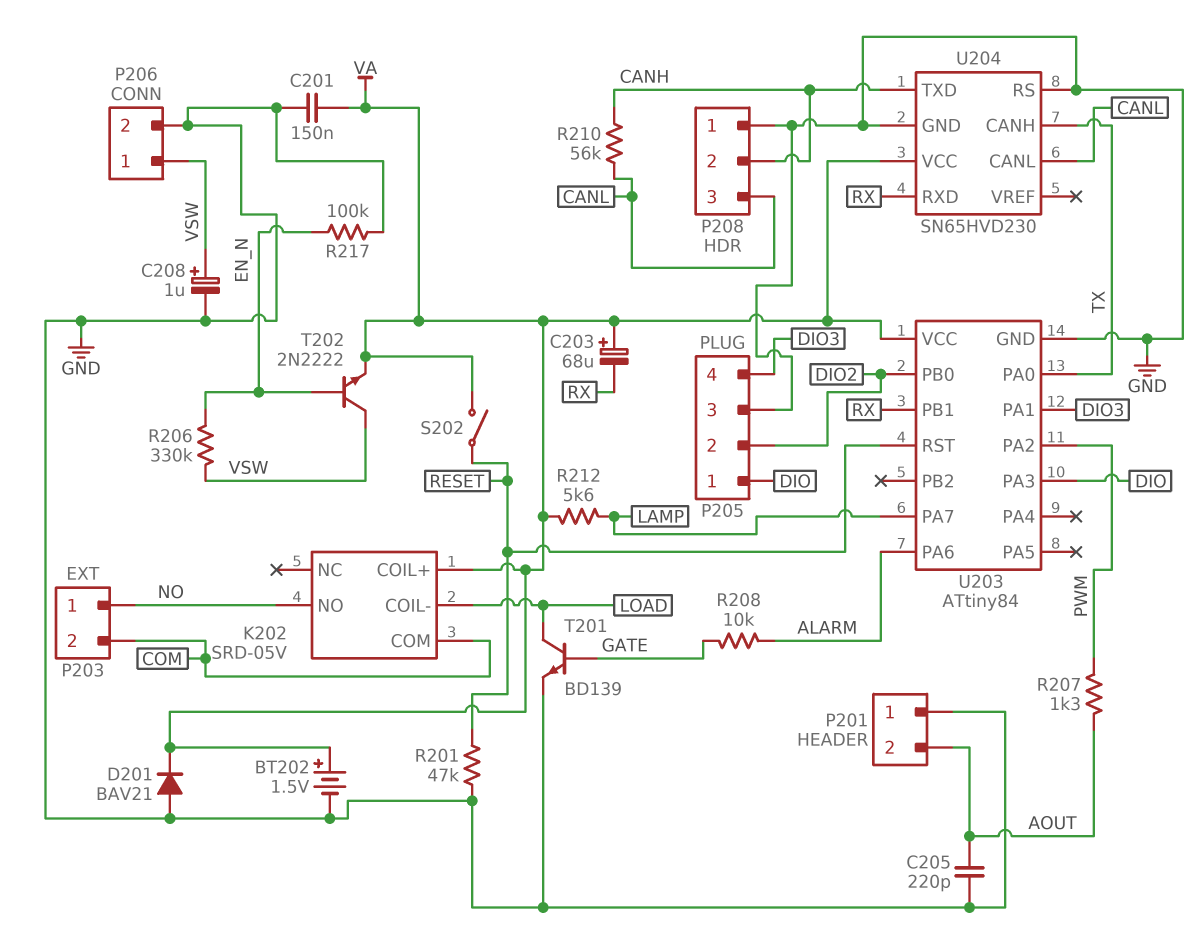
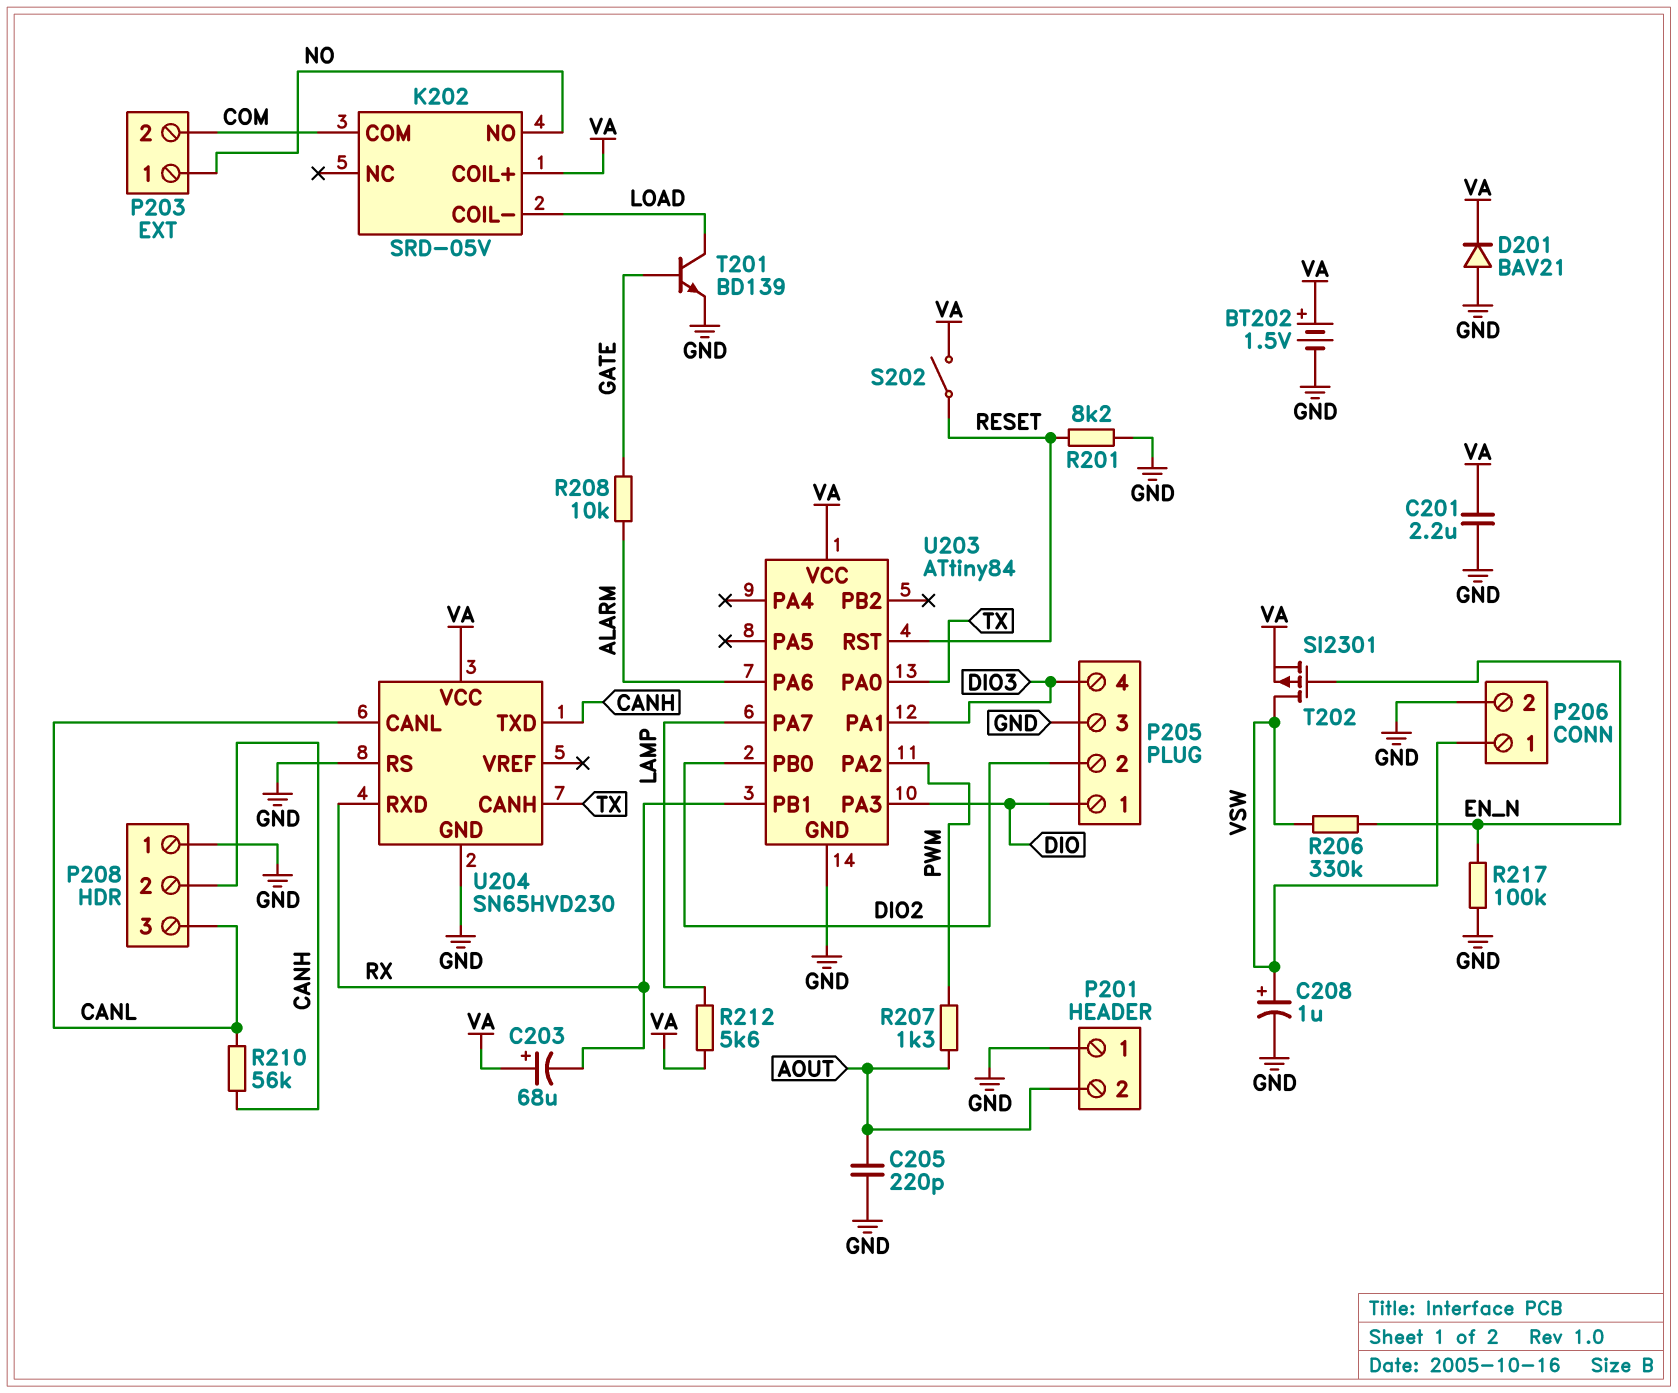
C201: 150nF (GND, VA) -> 2.2uF (GND, VA)
R201: 47k (GND, RESET) -> 8.2k (GND, RESET)
T202: NPN 2N2222 (B EN_N, C VSW, E VA) -> PMOS SI2301 (G EN_N, D VSW, S VA)

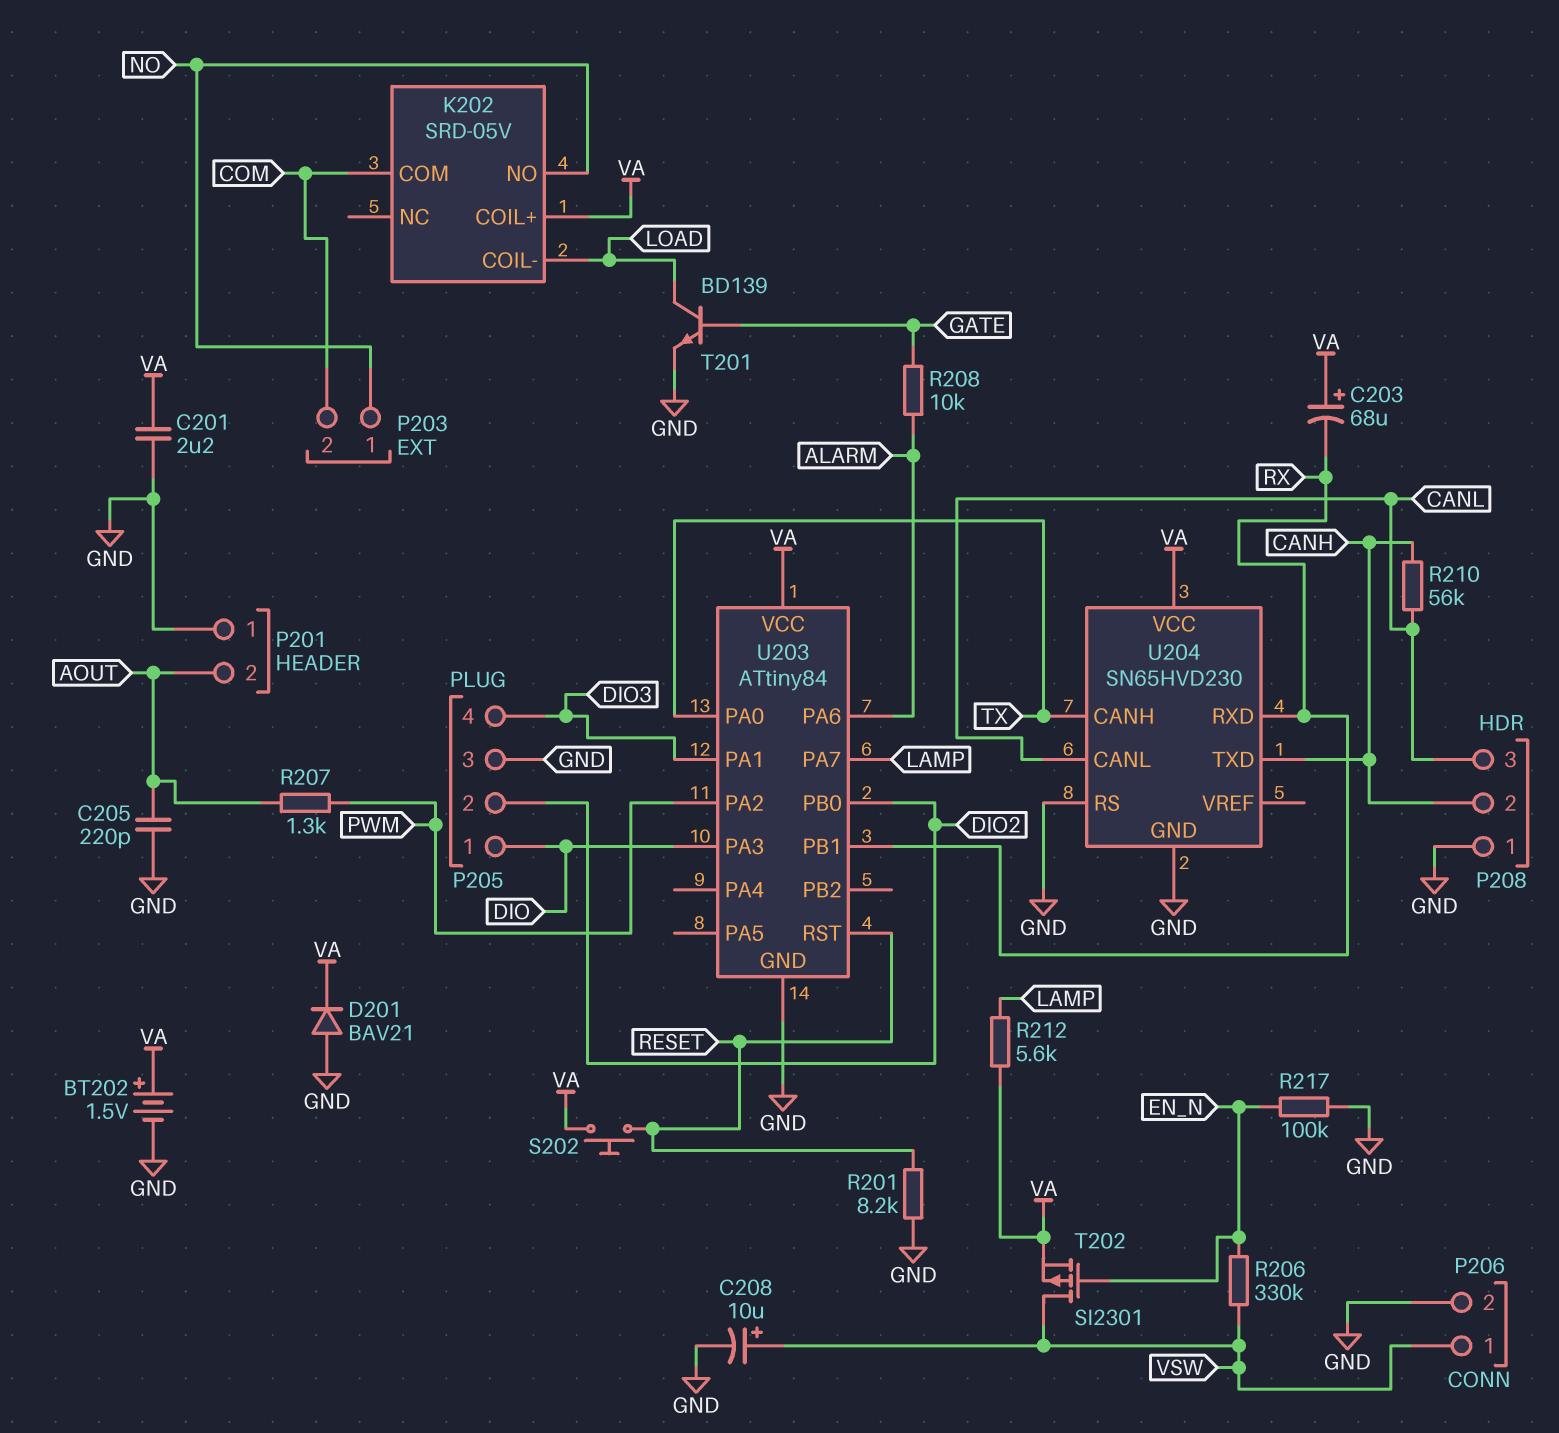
C208: 1uF (plus VSW, minus GND) -> 10uF (plus VSW, minus GND)
S202: switch (RESET, VA) -> button (RESET, VA)

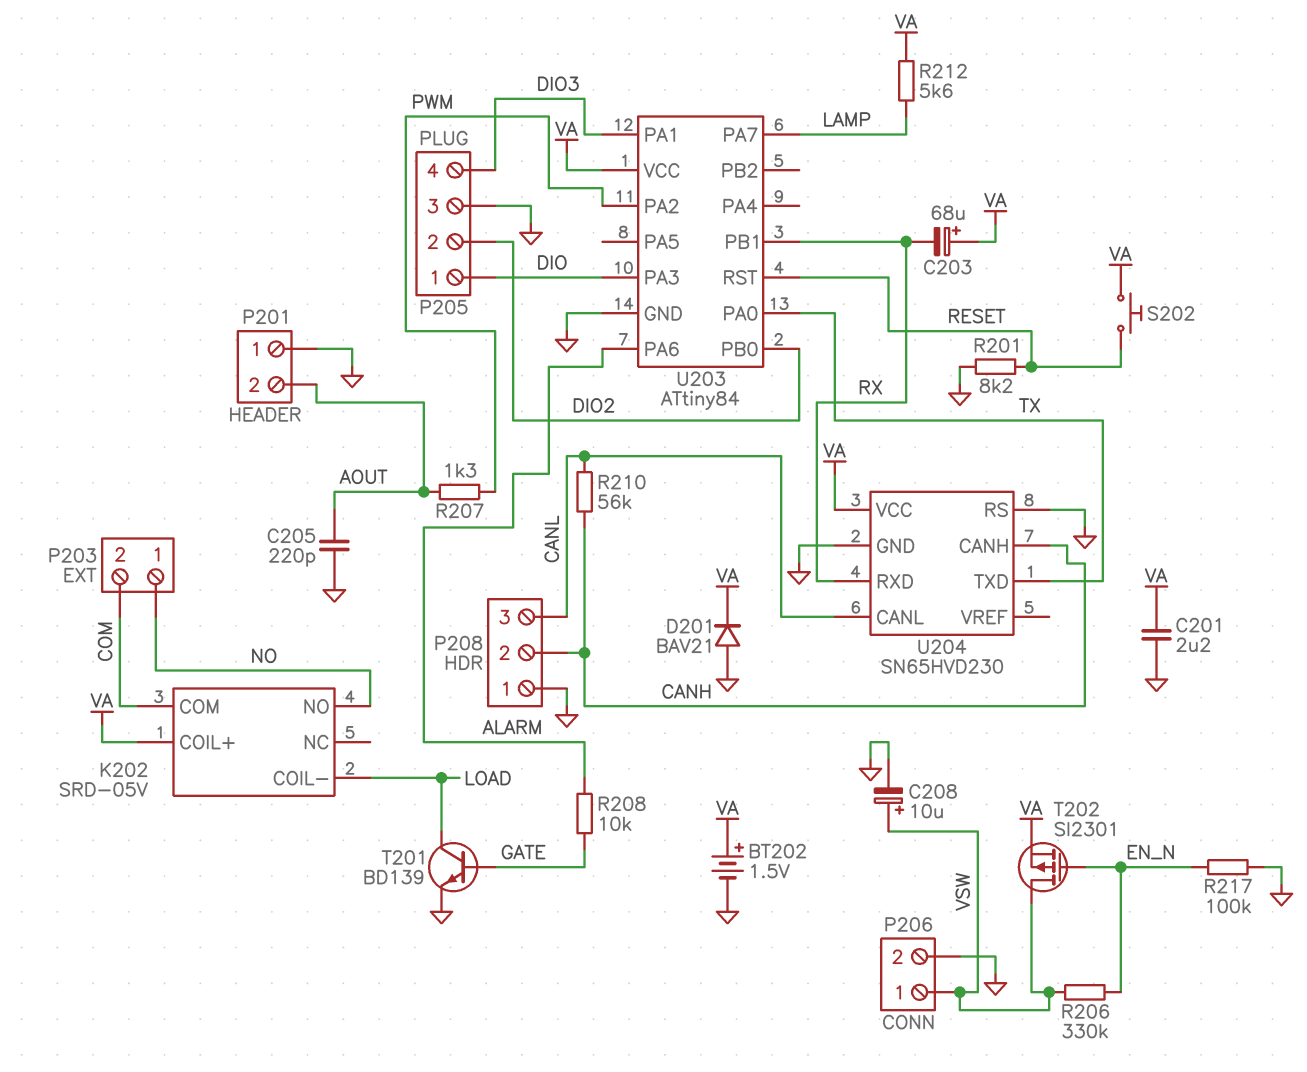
U204 pin CANH: TX -> CANH
U204 pin TXD: CANH -> TX

